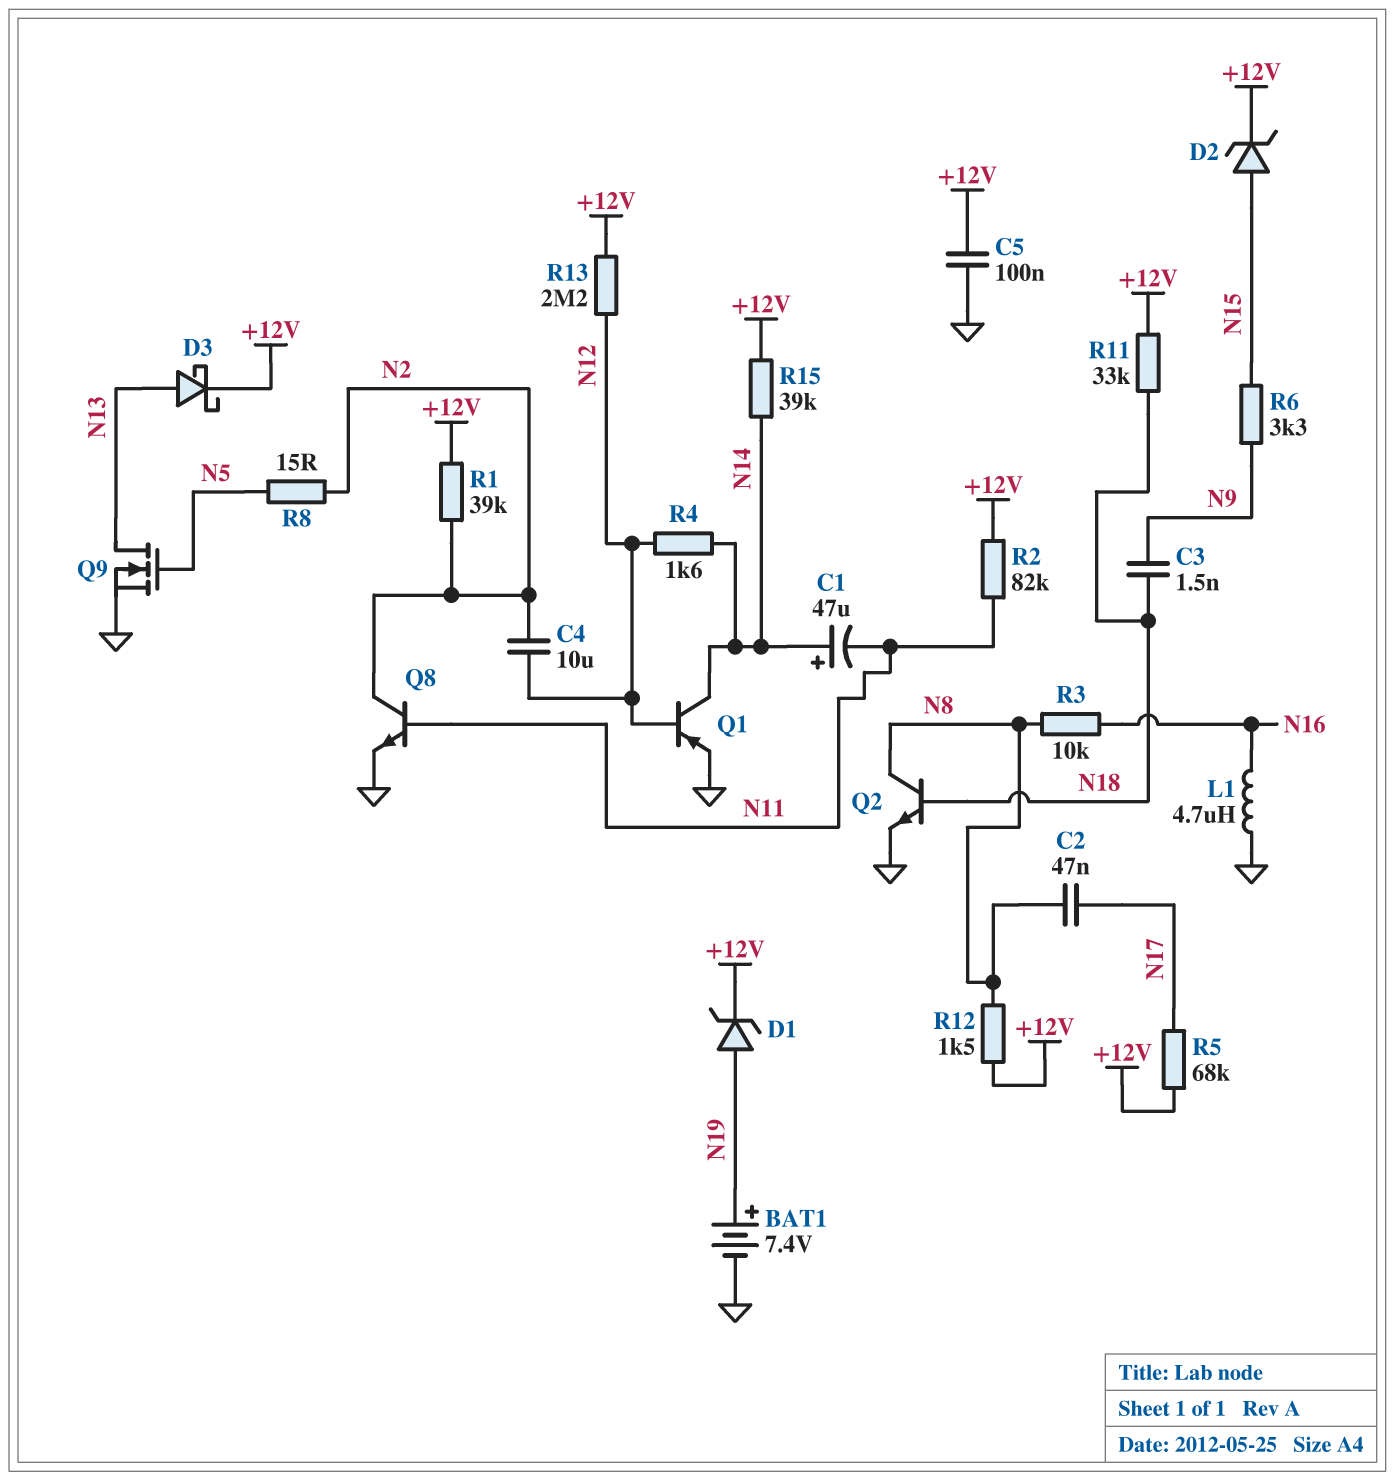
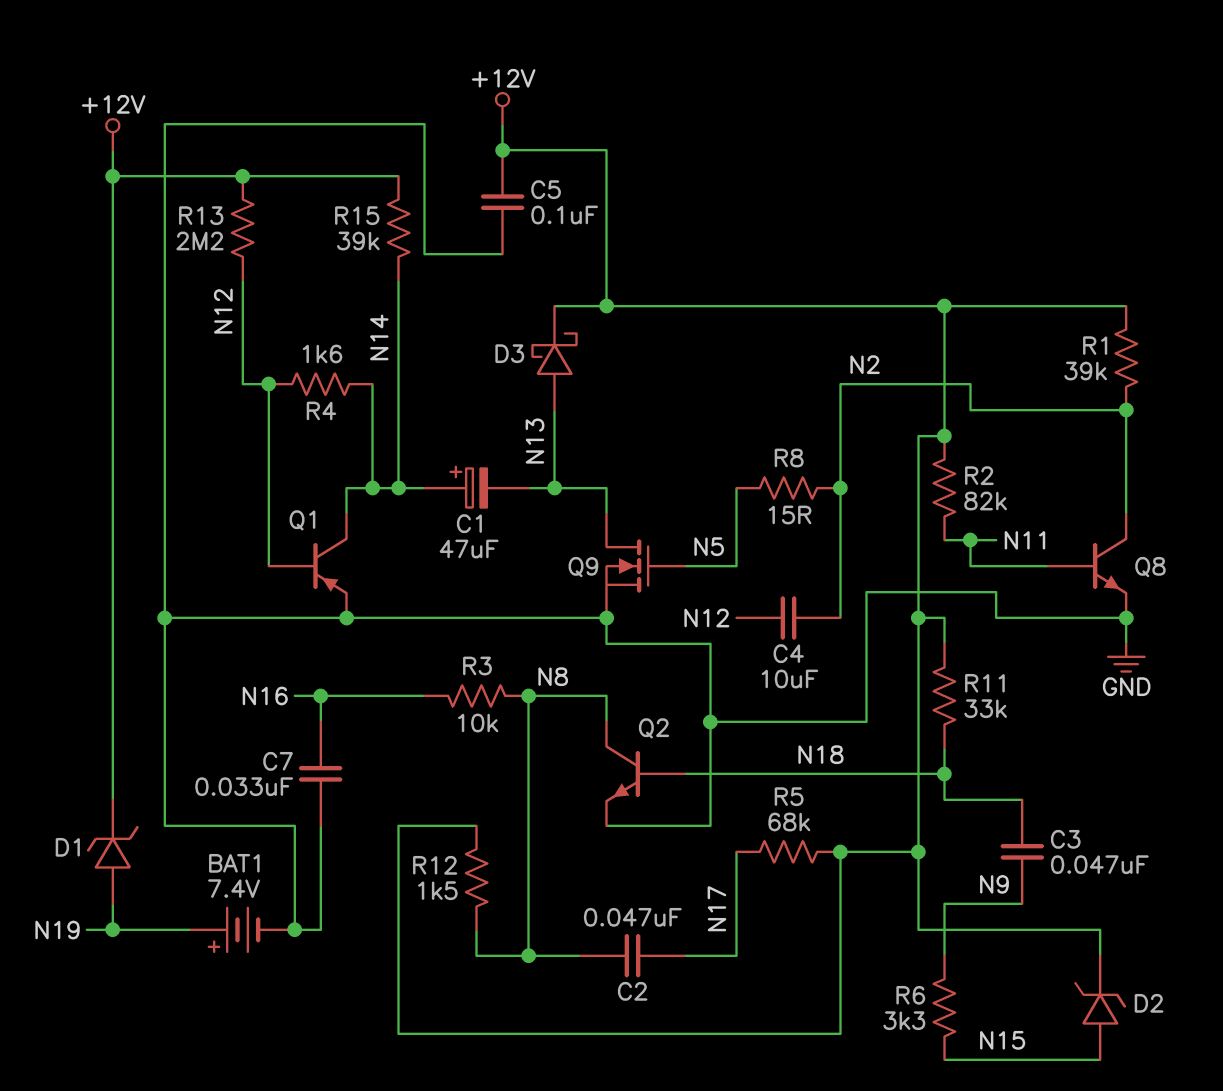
C1: 47uF (plus N14, minus N11) -> 47uF (plus N14, minus N13)
C3: 1.5nF (N9, N18) -> 47nF (N9, N18)
C7: none -> 33nF (GND, N16)
L1: 4.7uH (GND, N16) -> none

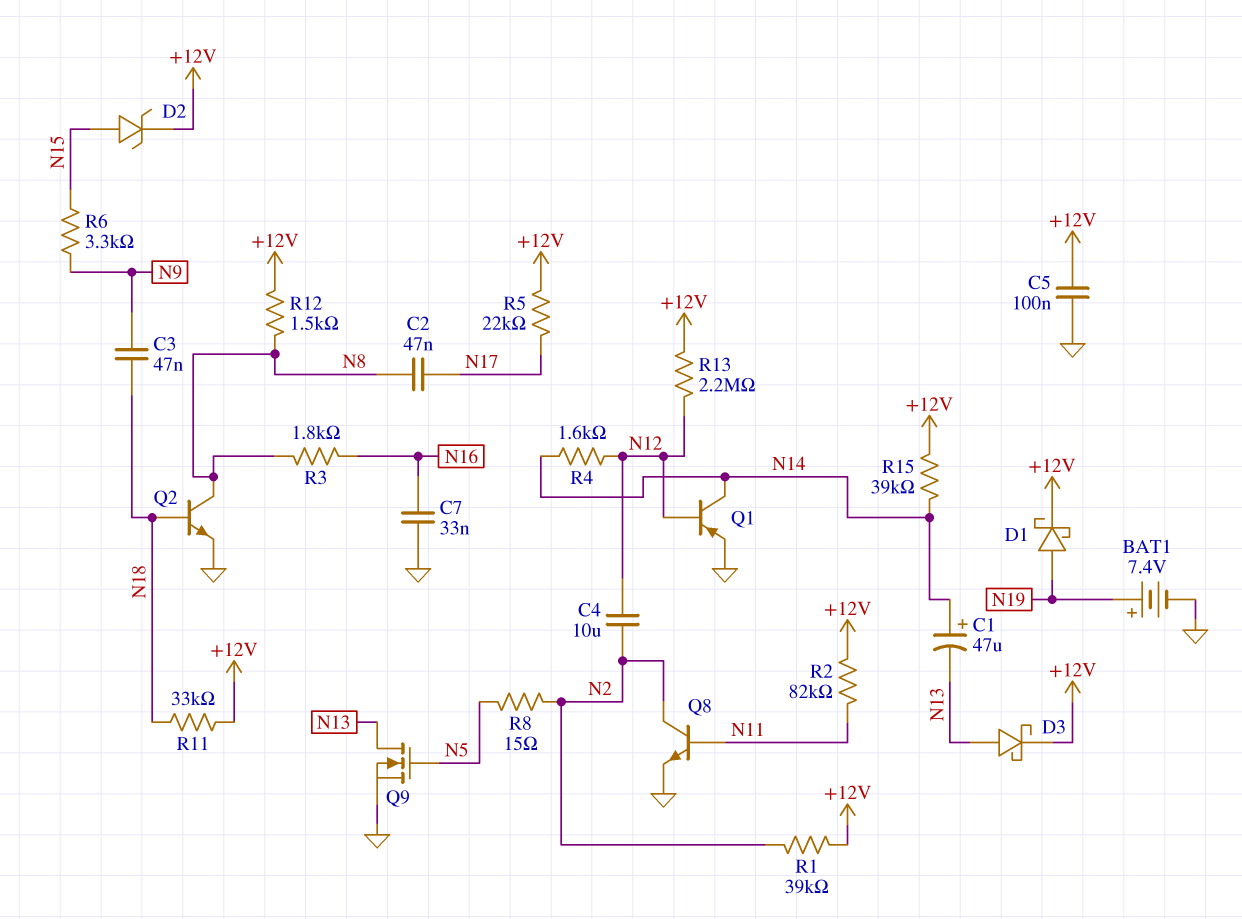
D1: zener (A N19, K +12V) -> schottky (A N19, K +12V)
R3: 10k (N8, N16) -> 1.8k (N8, N16)
R5: 68k (+12V, N17) -> 22k (+12V, N17)

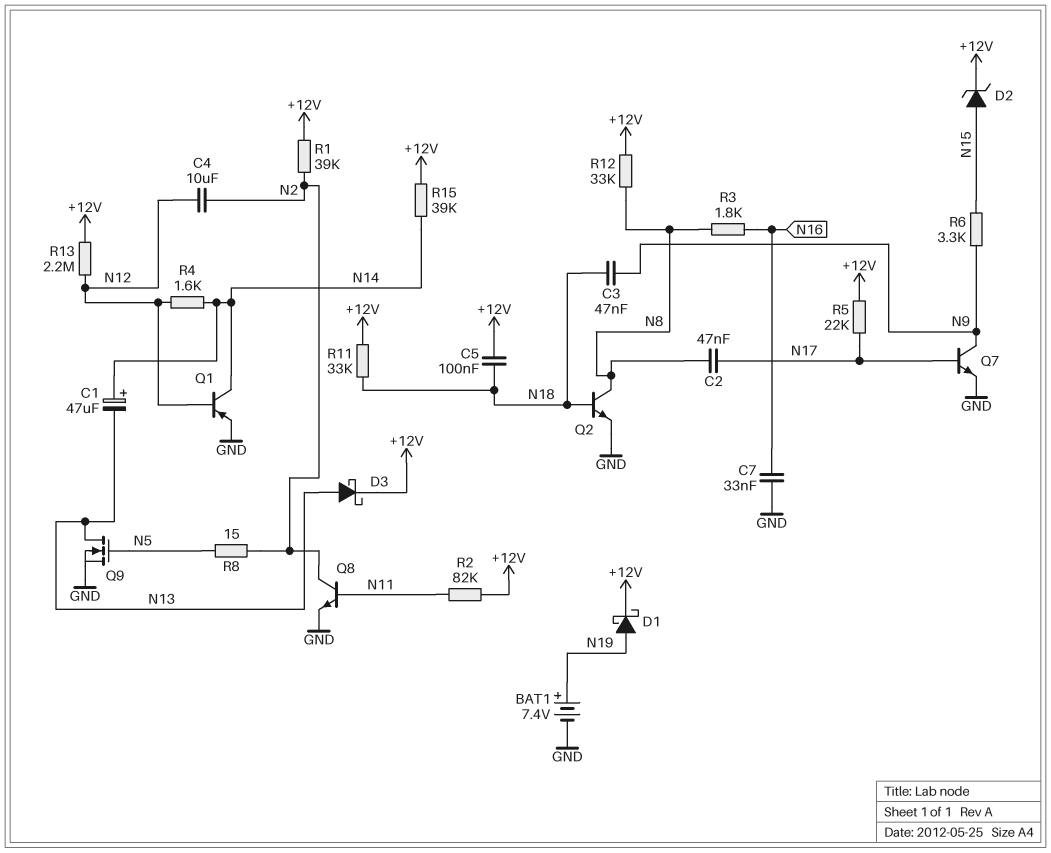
C5: 100nF (+12V, GND) -> 100nF (+12V, N18)
Q7: none -> NPN (B N17, C N9, E GND)
R12: 1.5k (+12V, N8) -> 33k (+12V, N8)

